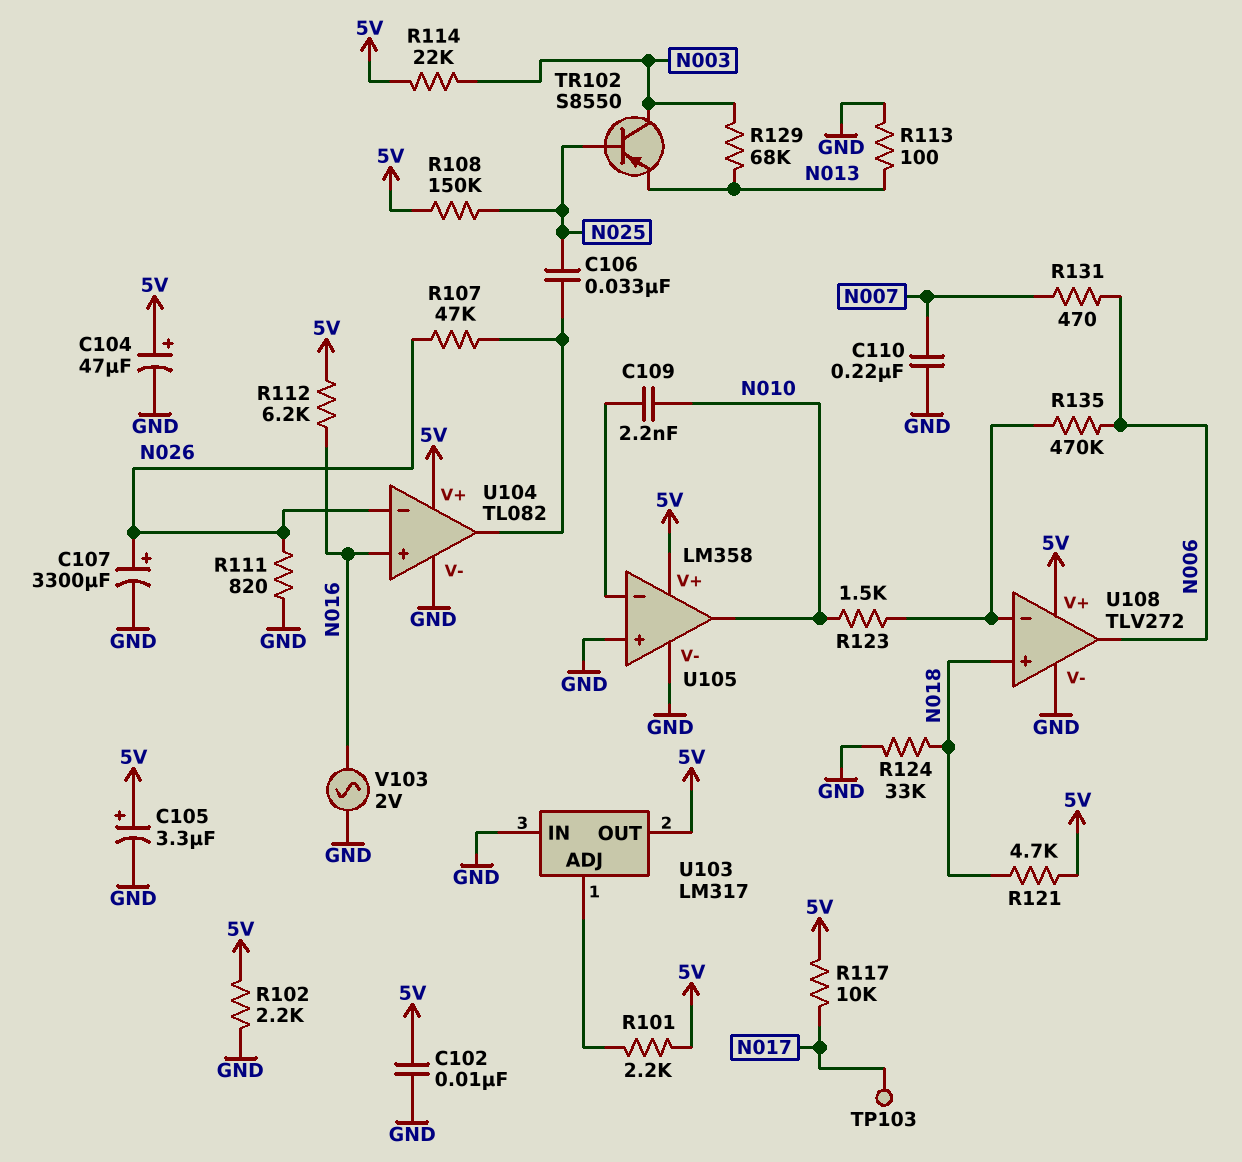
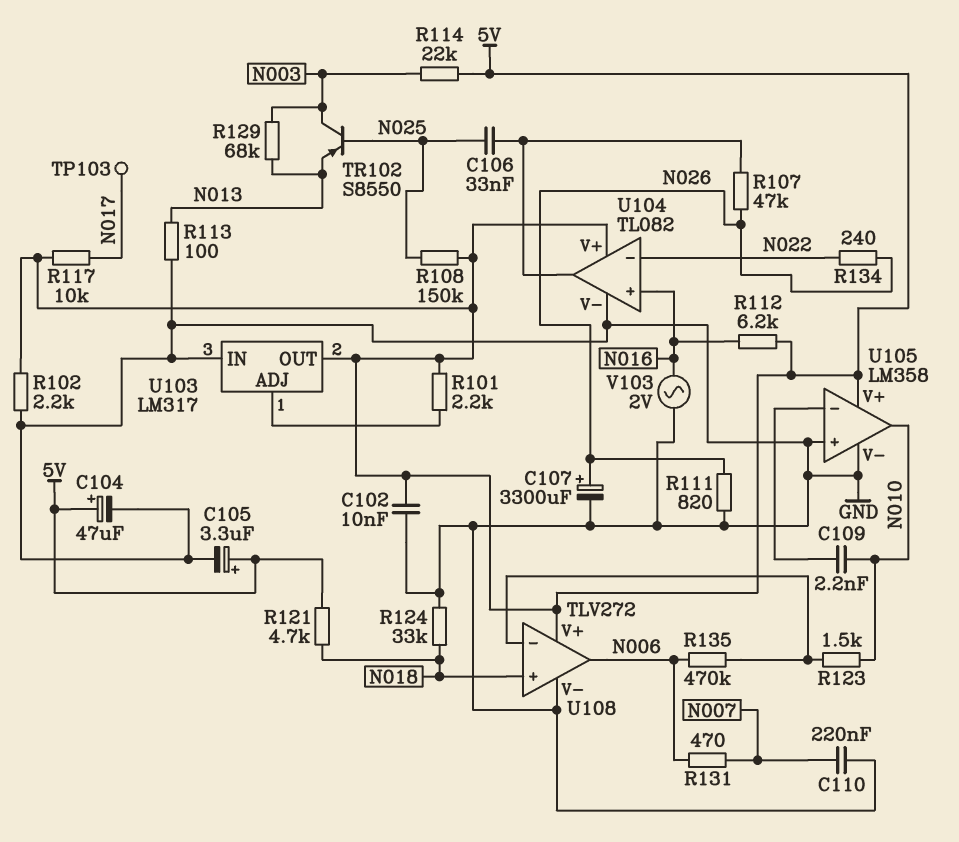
R134: none -> 240 (N022, N026)
U104 pin in-: N026 -> N022

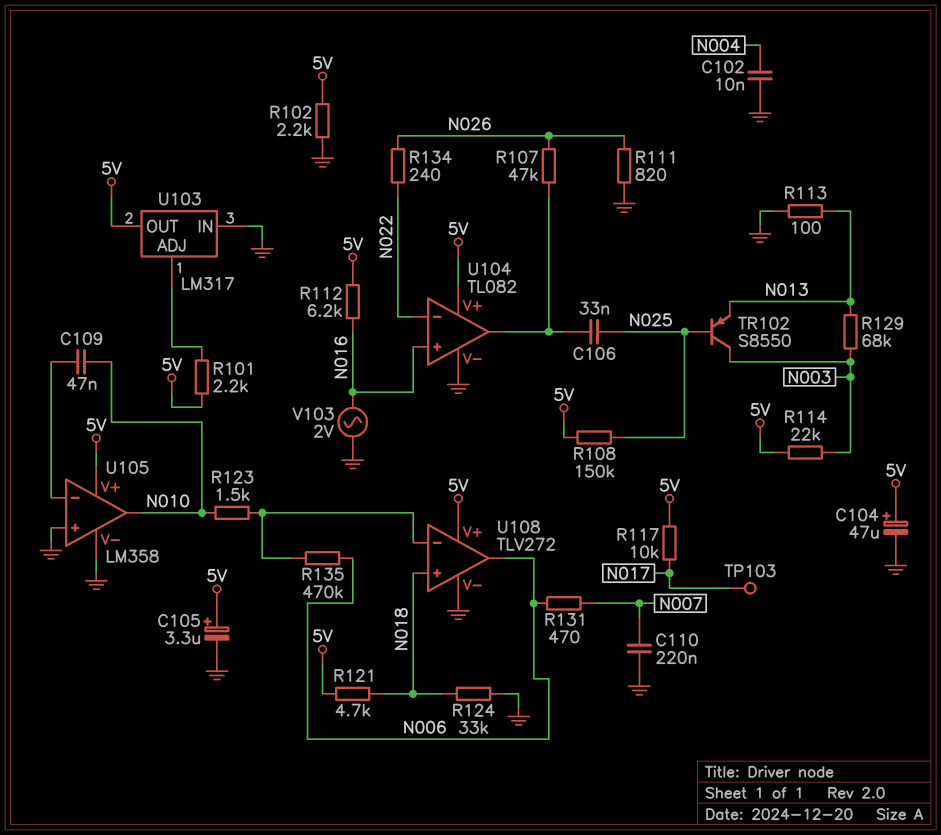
C102: 10nF (5V, GND) -> 10nF (GND, N004)
C107: 3300uF (plus N026, minus GND) -> none
C109: 2.2nF (N010, U105/in-) -> 47nF (N010, U105/in-)

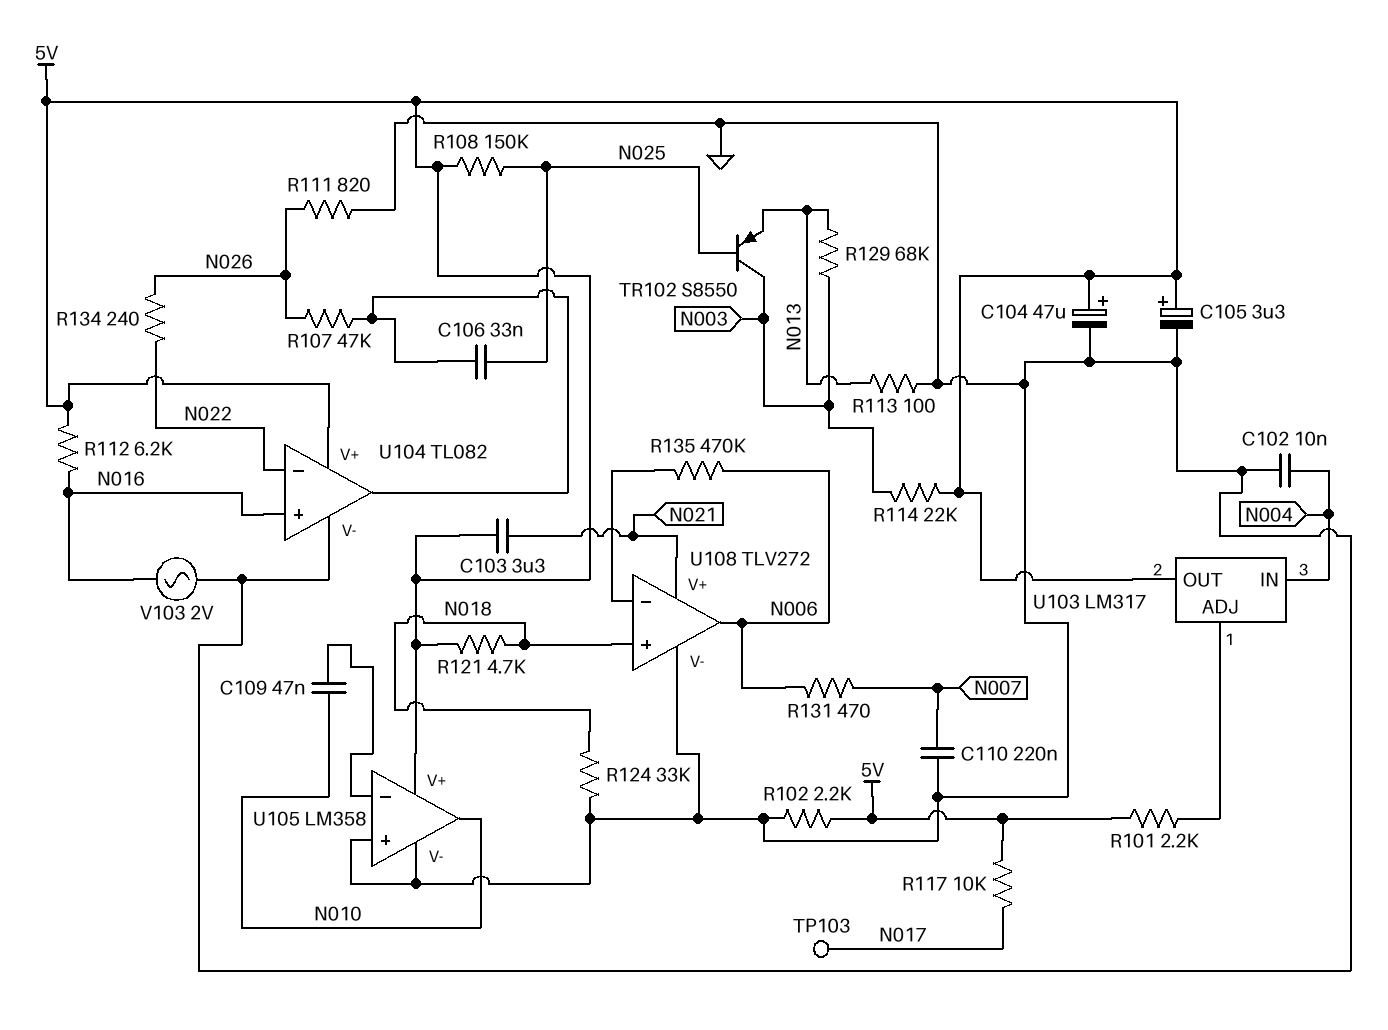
C103: none -> 3.3uF (5V, N021)
R123: 1.5k (N010, U108/in-) -> none
U103 pin IN: GND -> N004
U108 pin V+: 5V -> N021

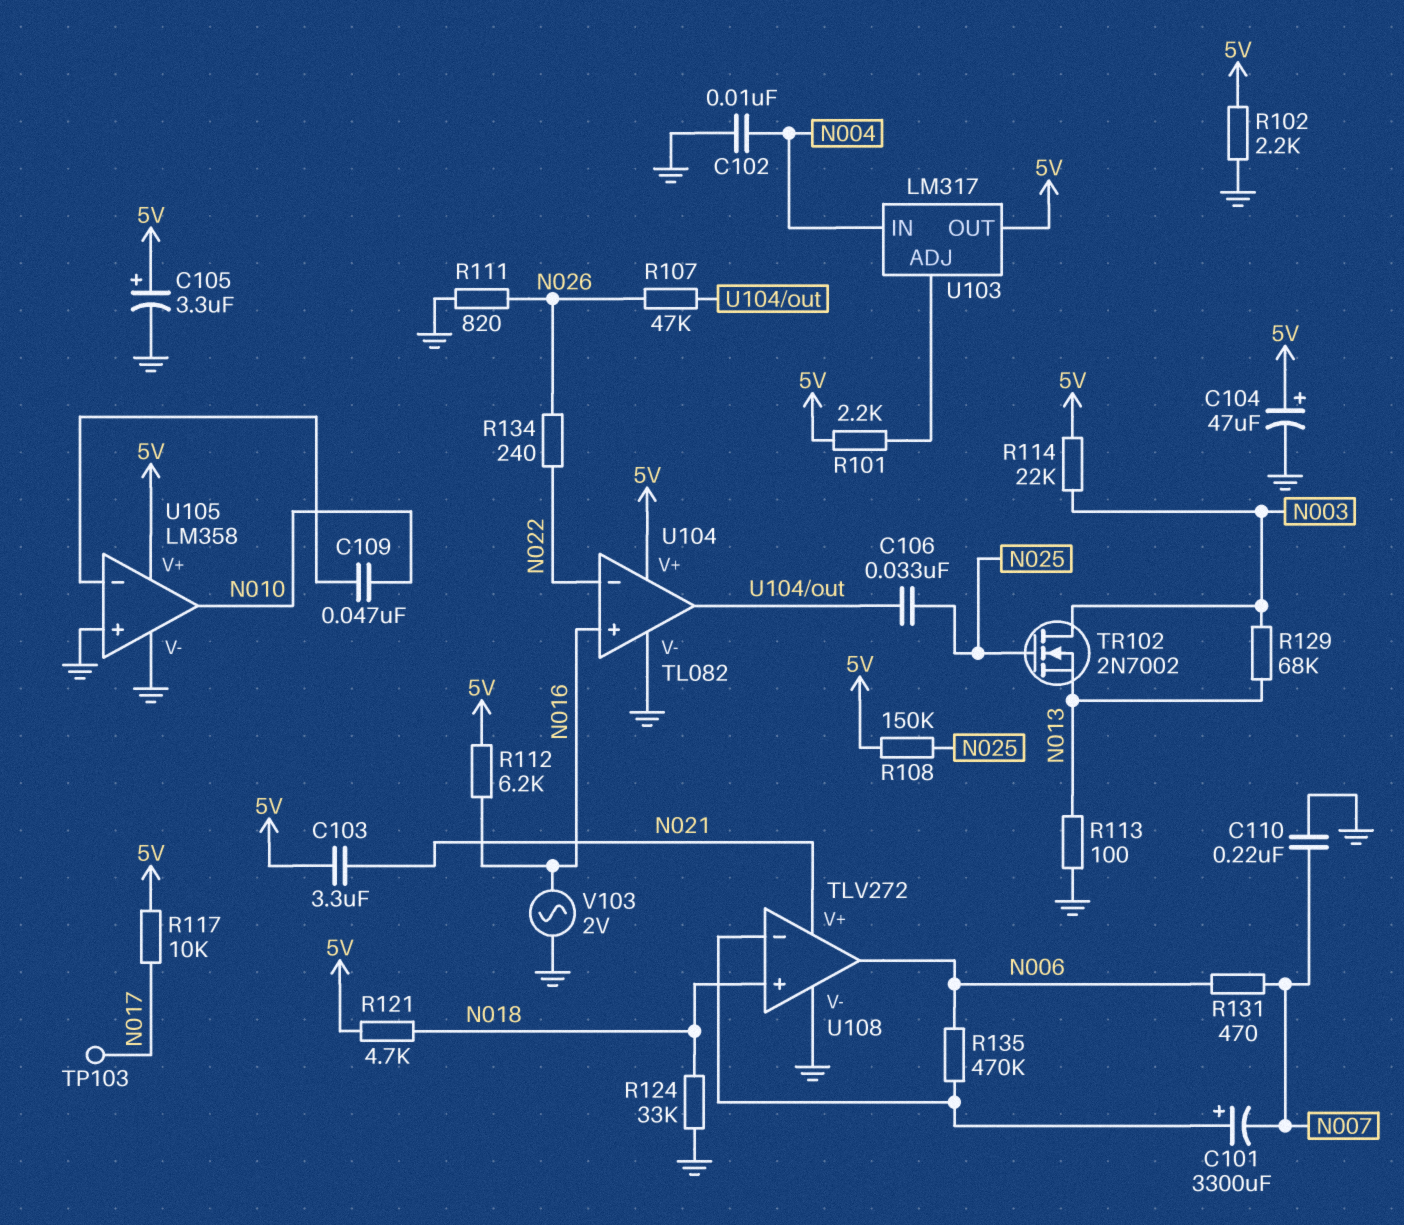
C101: none -> 3300uF (plus U108/in-, minus N007)
TR102: PNP S8550 (B N025, C N003, E N013) -> NMOS 2N7002 (G N025, D N003, S N013)

